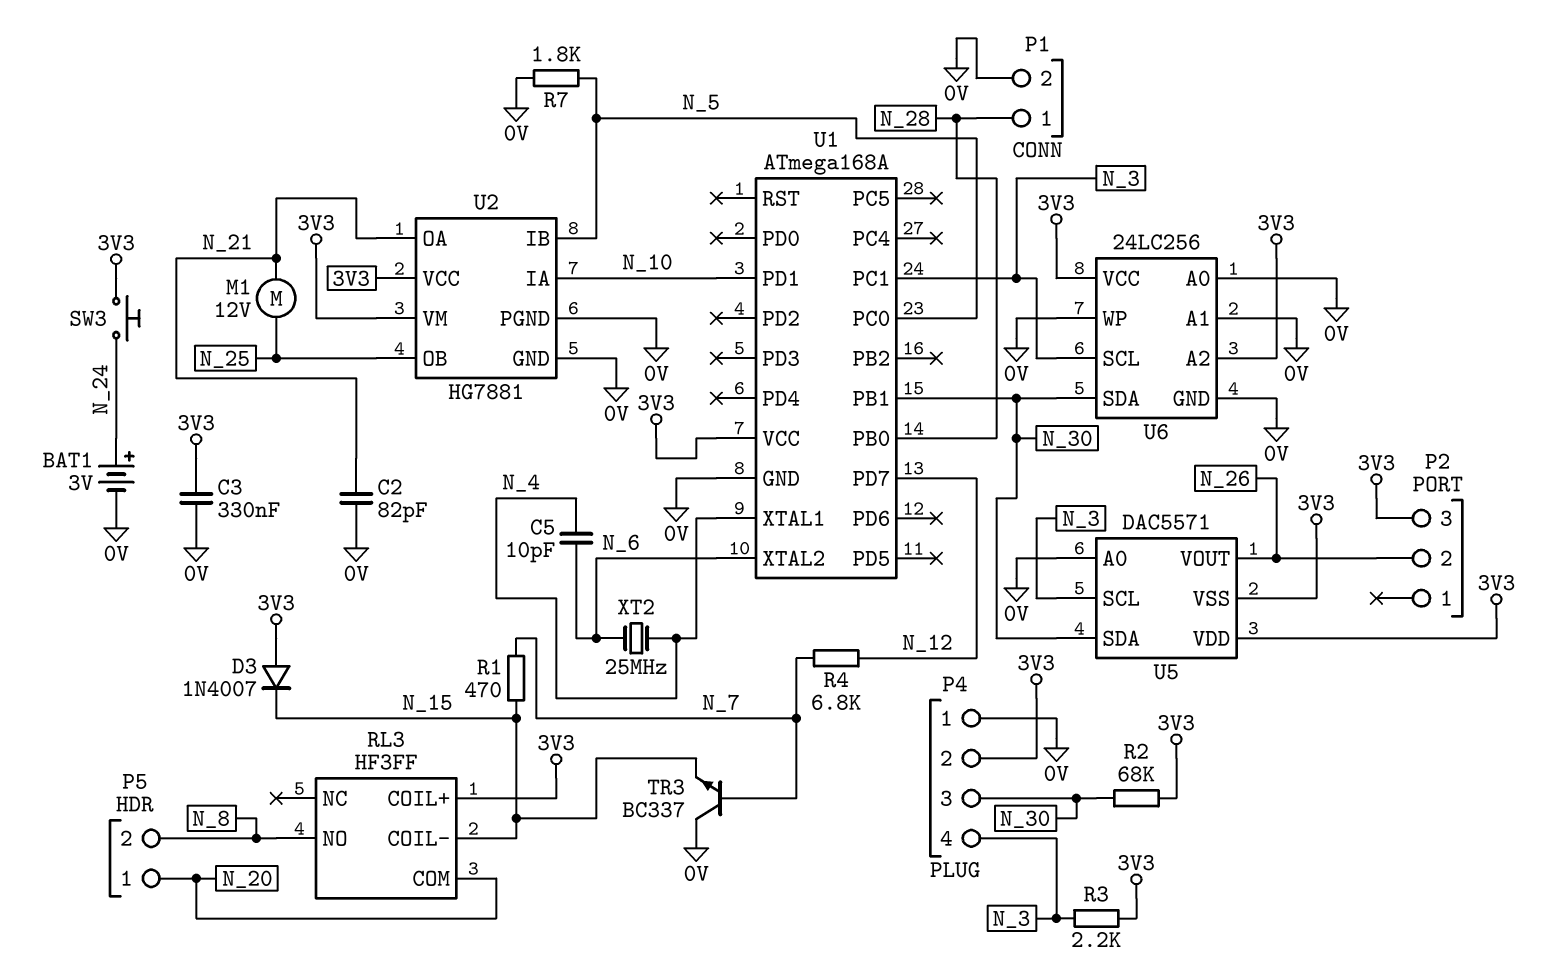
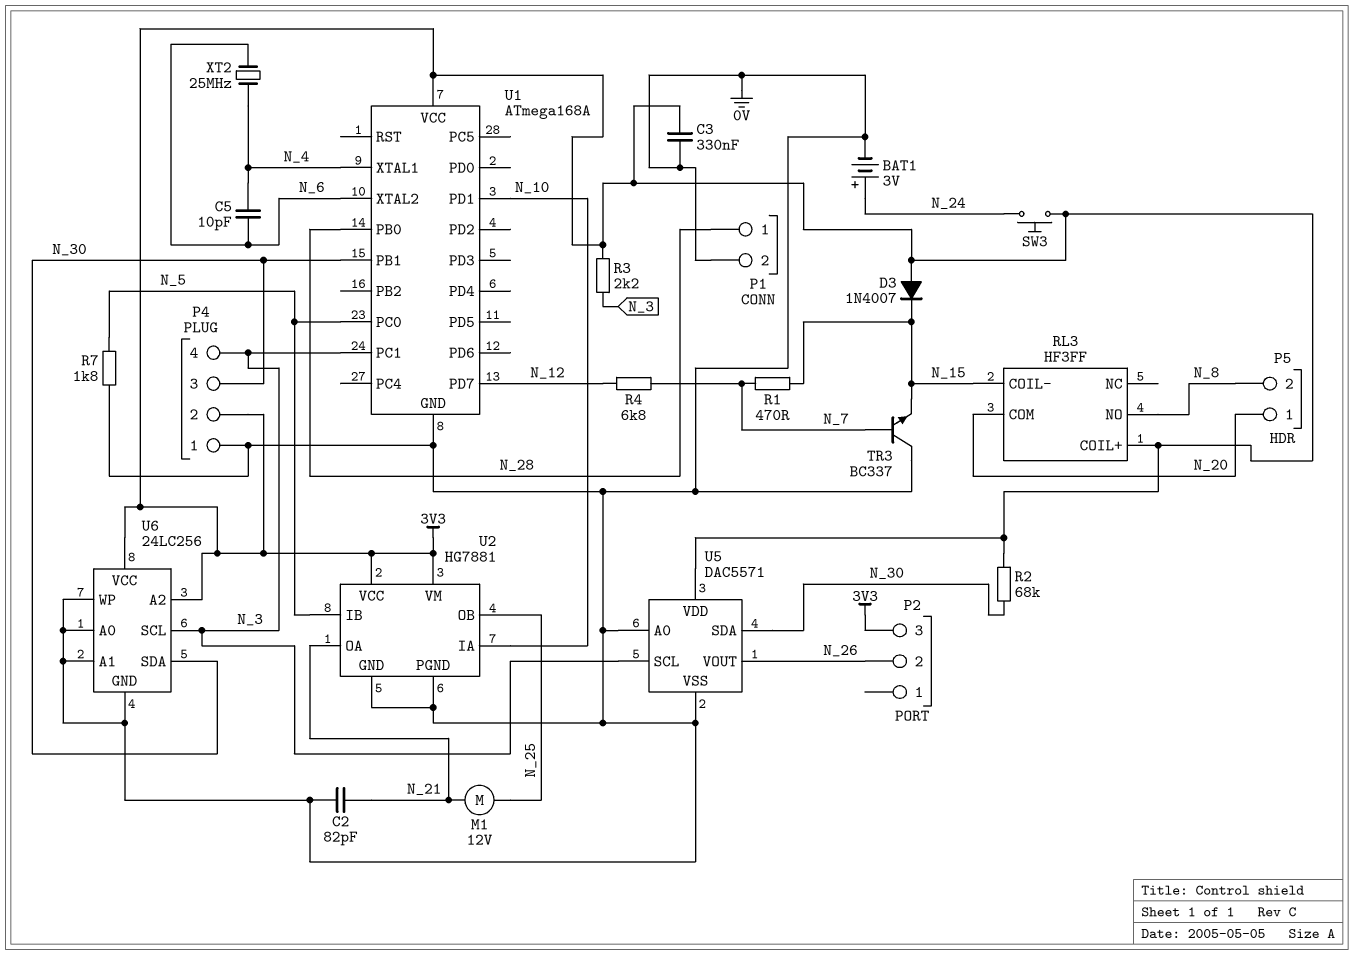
U5 pin VSS: 3V3 -> 0V

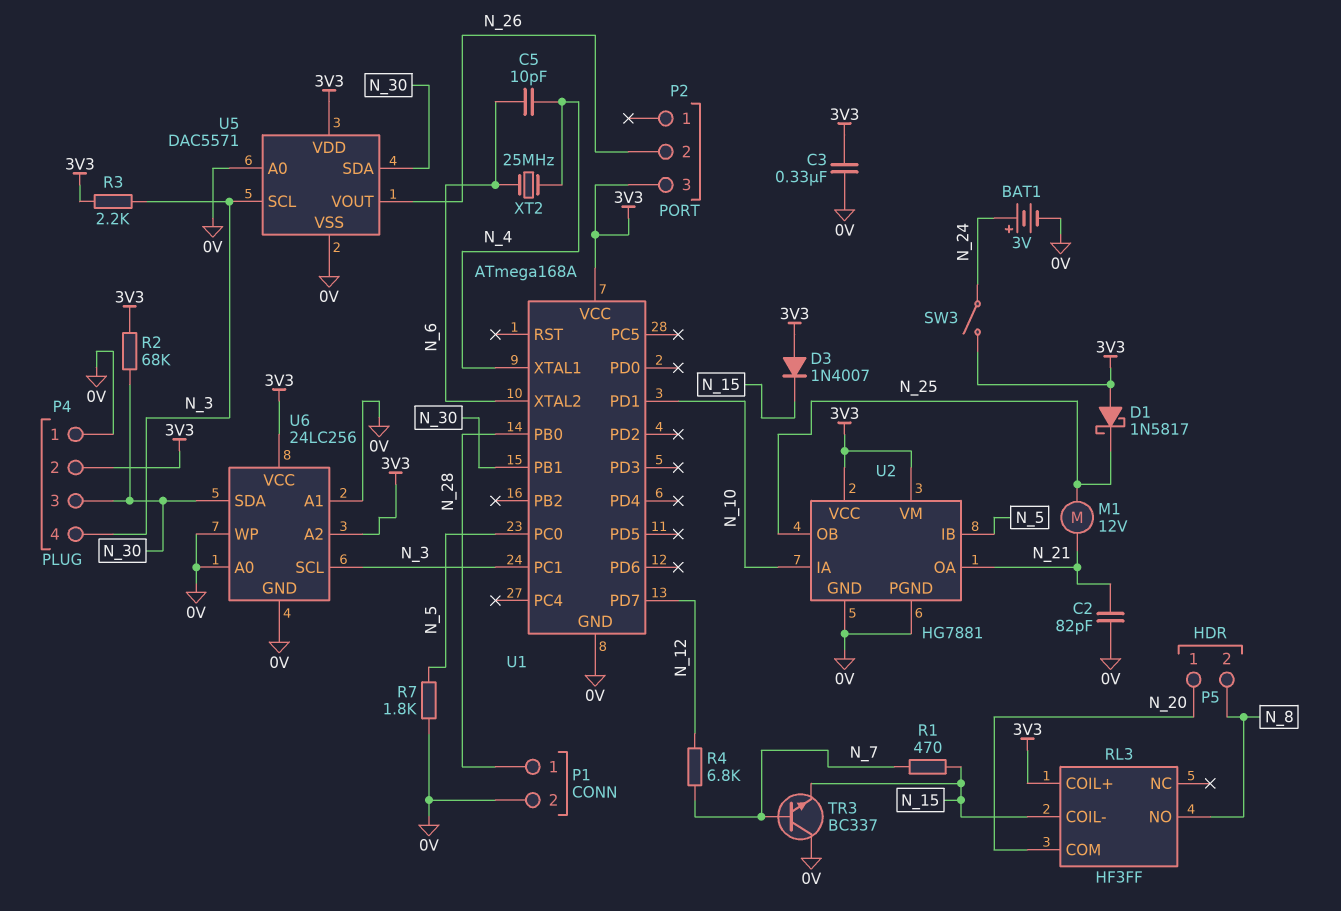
D1: none -> schottky 1N5817 (A 3V3, K N_25)
SW3: button (3V3, N_24) -> switch (3V3, N_24)

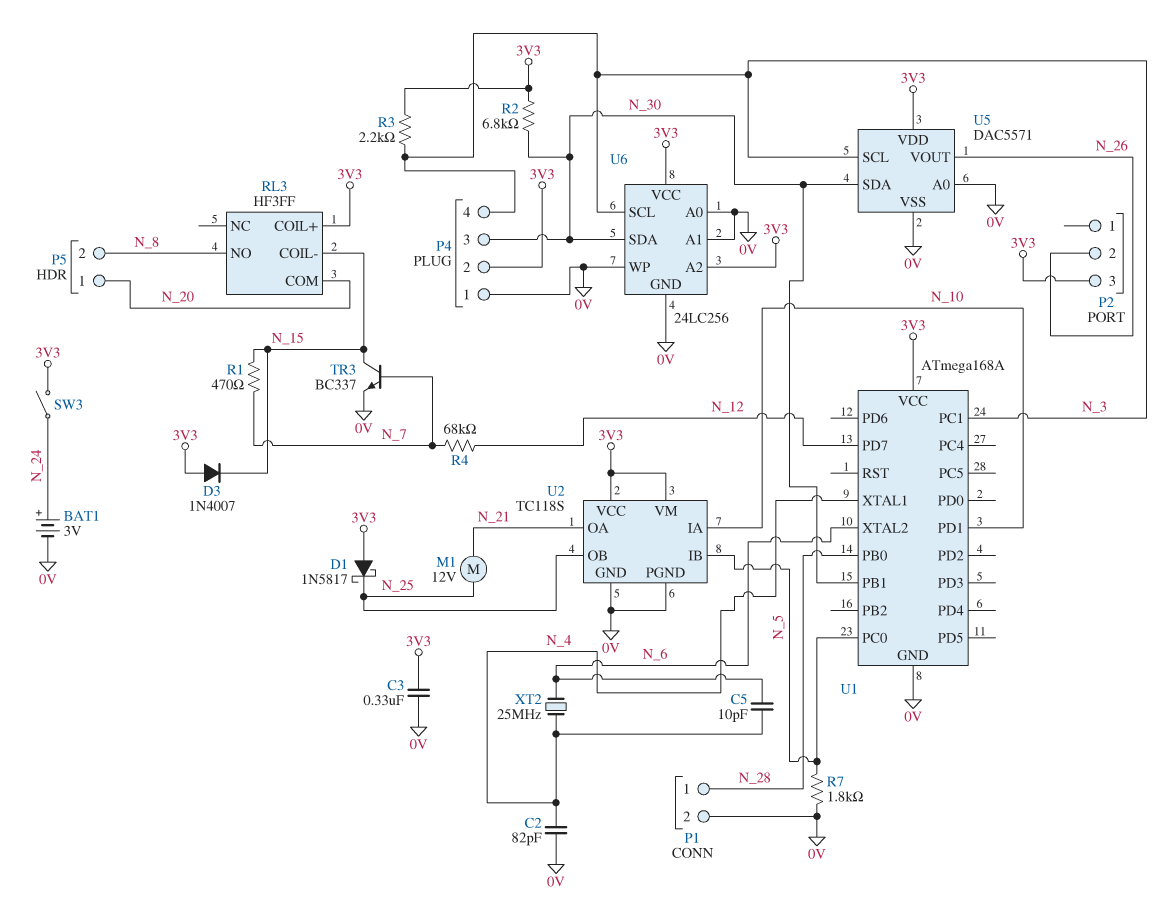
C2: 82pF (0V, N_21) -> 82pF (0V, N_4)
R2: 68k (3V3, N_30) -> 6.8k (3V3, N_30)
R4: 6.8k (N_7, N_12) -> 68k (N_7, N_12)
TR3: NPN BC337 (B N_7, C 0V, E N_15) -> NPN BC337 (B N_7, C N_15, E 0V)
U2: HG7881 -> TC118S

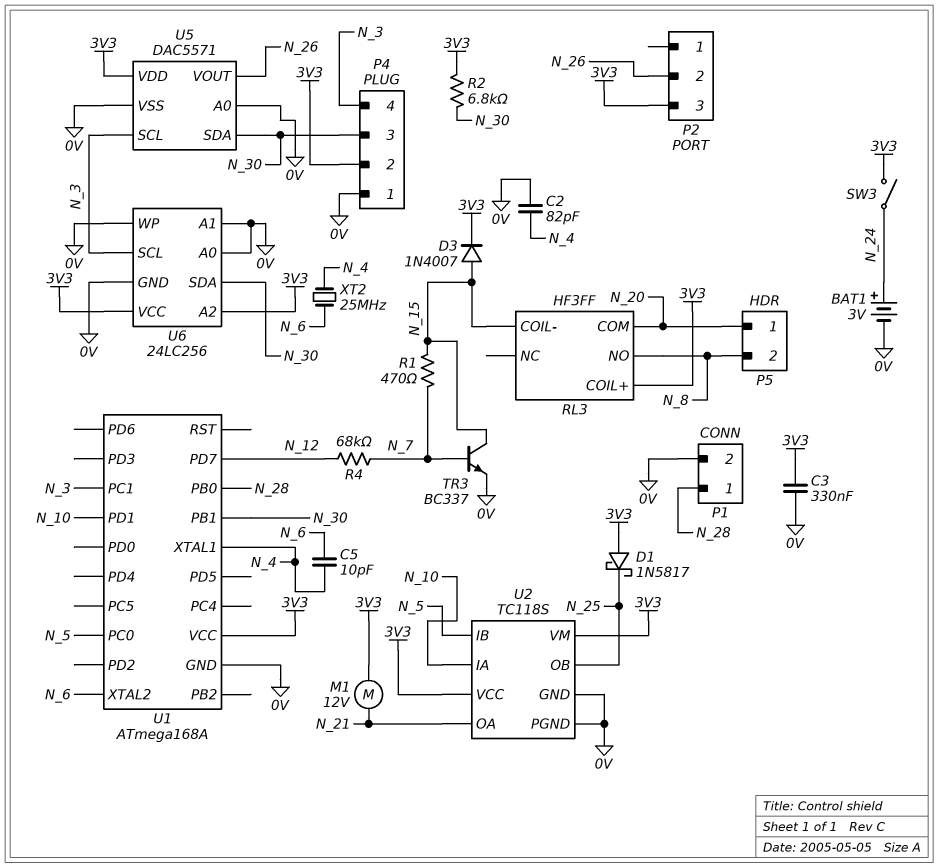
D3: diode 1N4007 (A 3V3, K N_15) -> diode 1N4007 (A N_15, K 3V3)
M1: motor 12V (N_21, N_25) -> motor 12V (3V3, N_21)
R3: 2.2k (3V3, N_3) -> none
R7: 1.8k (0V, N_5) -> none

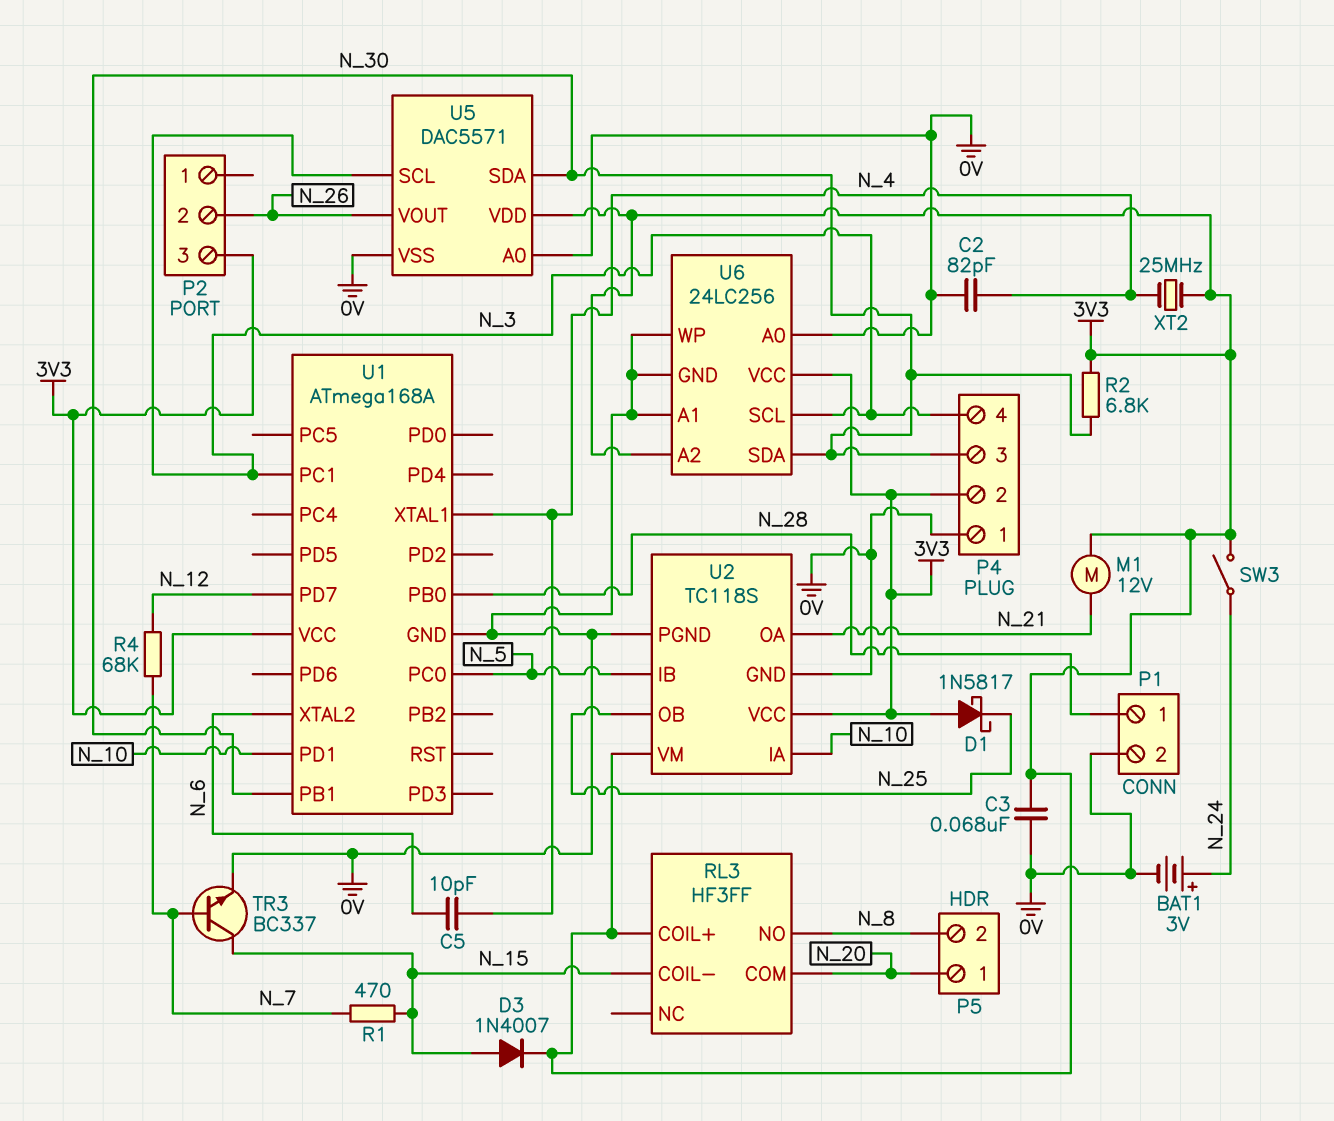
C3: 330nF (0V, 3V3) -> 68nF (0V, 3V3)
XT2: 25MHz (N_4, N_6) -> 25MHz (3V3, N_4)

